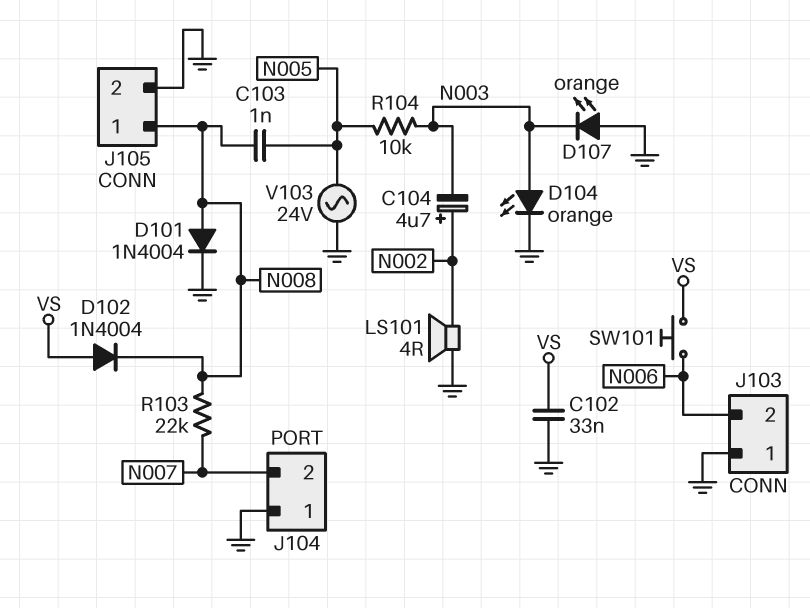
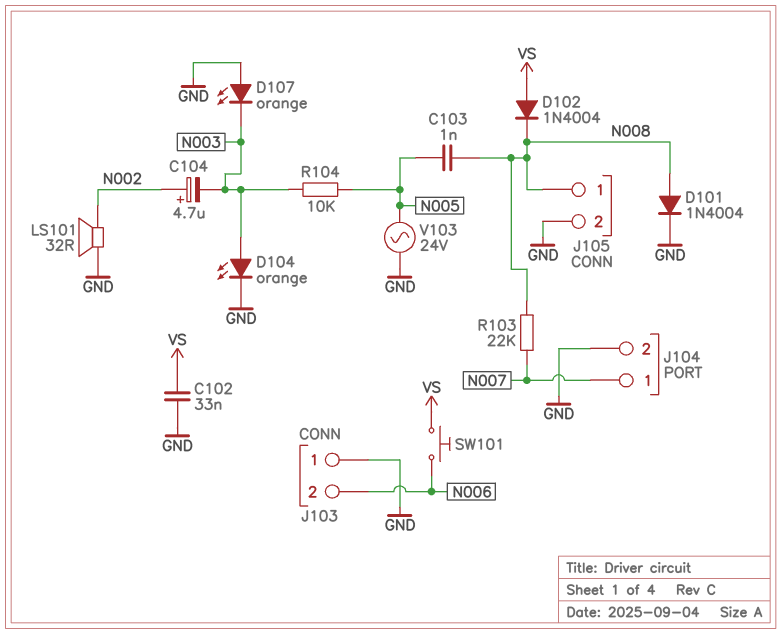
J104 pin 1: GND -> N007
J104 pin 2: N007 -> GND
LS101: speaker 4R (GND, N002) -> speaker 32R (GND, N002)

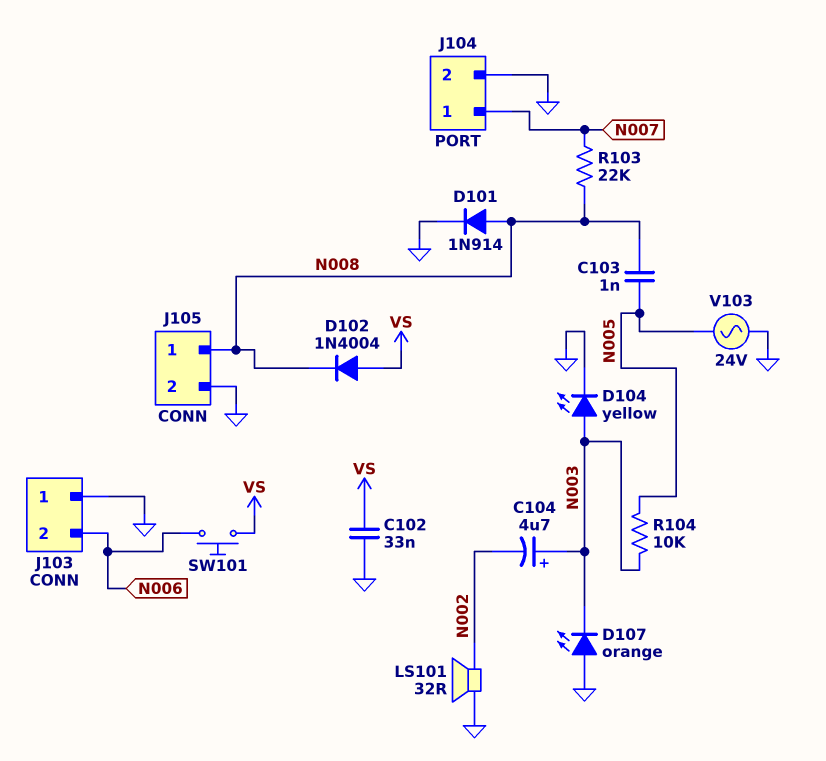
C104: 4.7uF (plus N002, minus N003) -> 4.7uF (plus N003, minus N002)
D101: diode 1N4004 (A N008, K GND) -> diode 1N914 (A N008, K GND)
D104: LED orange (A N003, K GND) -> LED yellow (A N003, K GND)

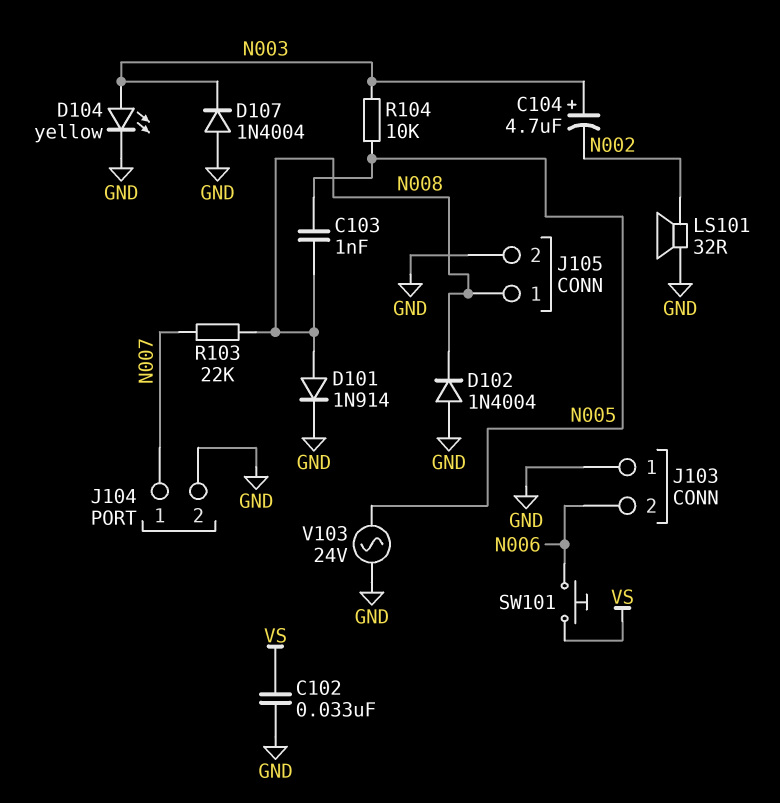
D102: diode 1N4004 (A VS, K N008) -> diode 1N4004 (A GND, K N008)
D107: LED orange (A GND, K N003) -> diode 1N4004 (A GND, K N003)

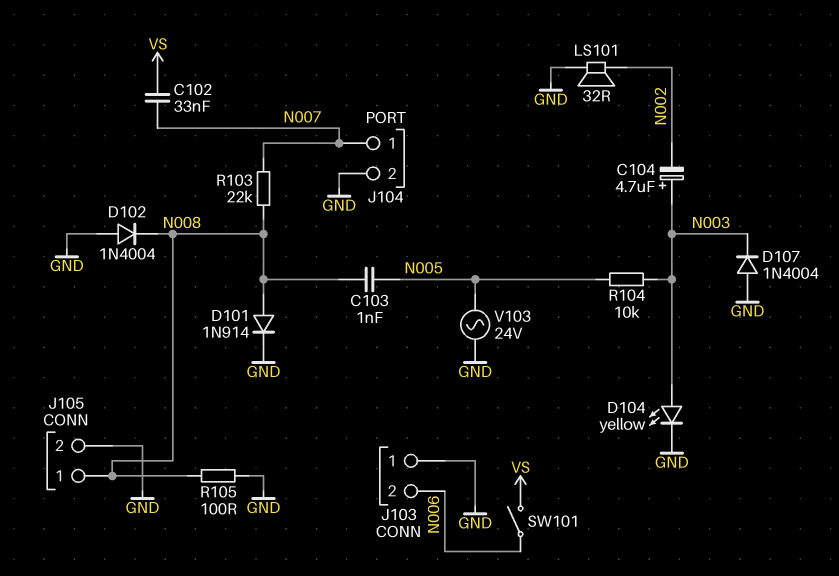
C102: 33nF (GND, VS) -> 33nF (N007, VS)
R105: none -> 100 (GND, N008)
SW101: button (N006, VS) -> switch (N006, VS)

